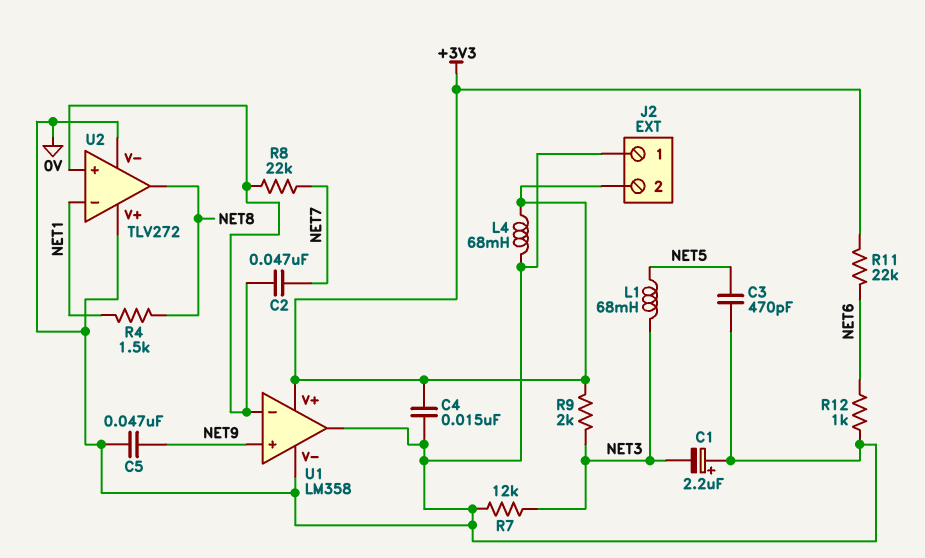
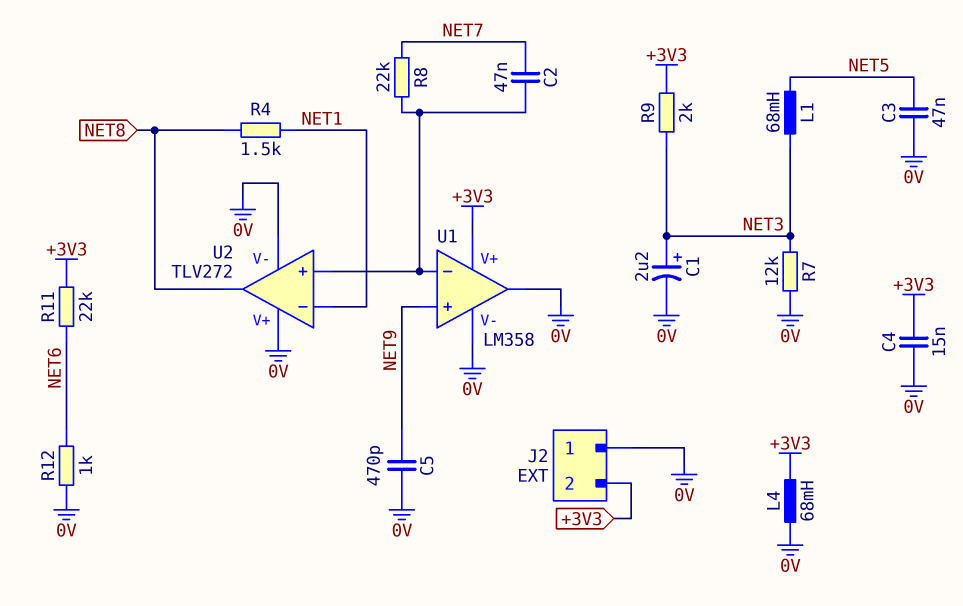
C1: 2.2uF (plus 0V, minus NET3) -> 2.2uF (plus NET3, minus 0V)
C3: 470pF (0V, NET5) -> 47nF (0V, NET5)
C5: 47nF (0V, NET9) -> 470pF (0V, NET9)

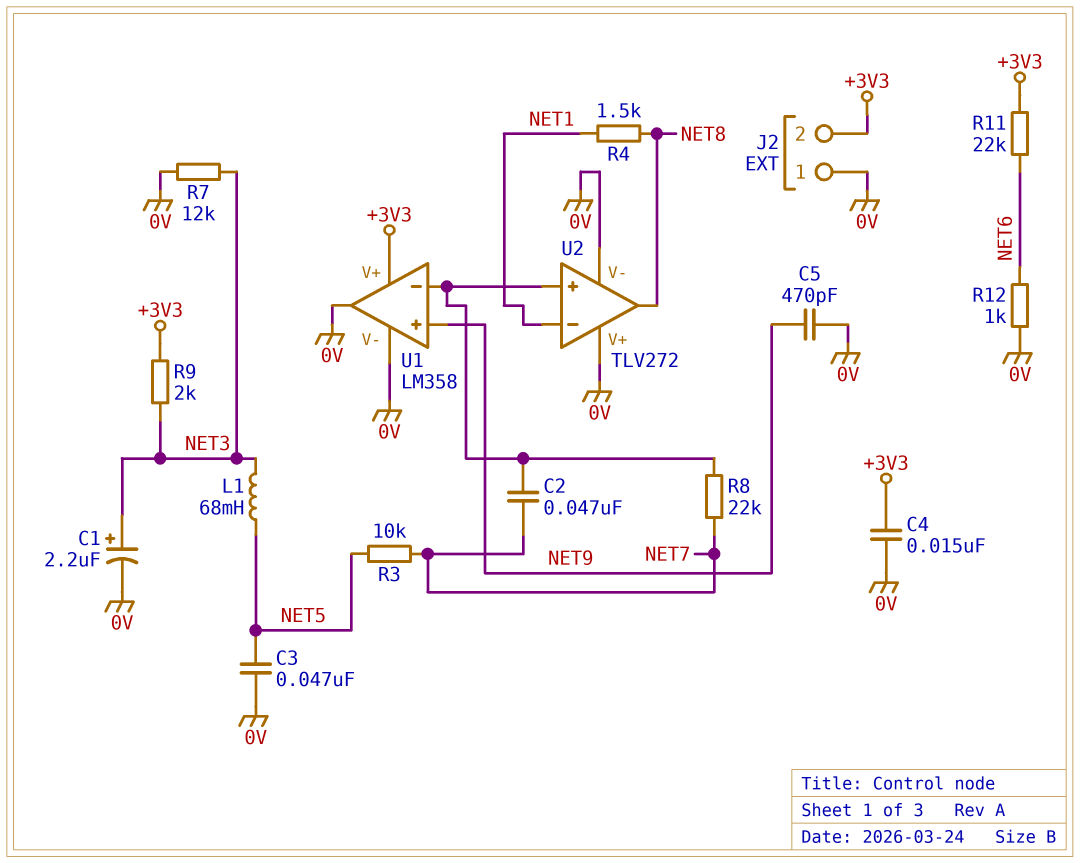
L4: 68mH (+3V3, 0V) -> none
R3: none -> 10k (NET5, NET7)

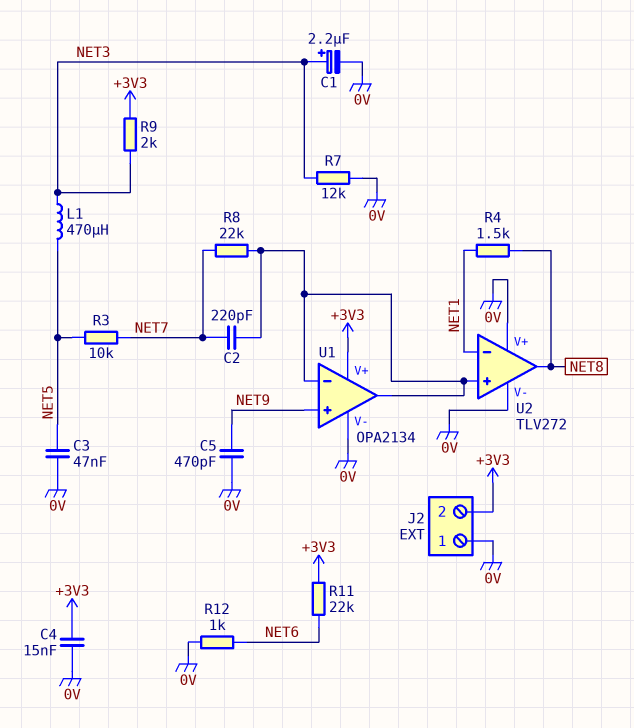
C2: 47nF (NET7, U1/in-) -> 220pF (NET7, U1/in-)
L1: 68mH (NET3, NET5) -> 470uH (NET3, NET5)
U1: LM358 -> OPA2134
U1 pin out: 0V -> U1/in-

